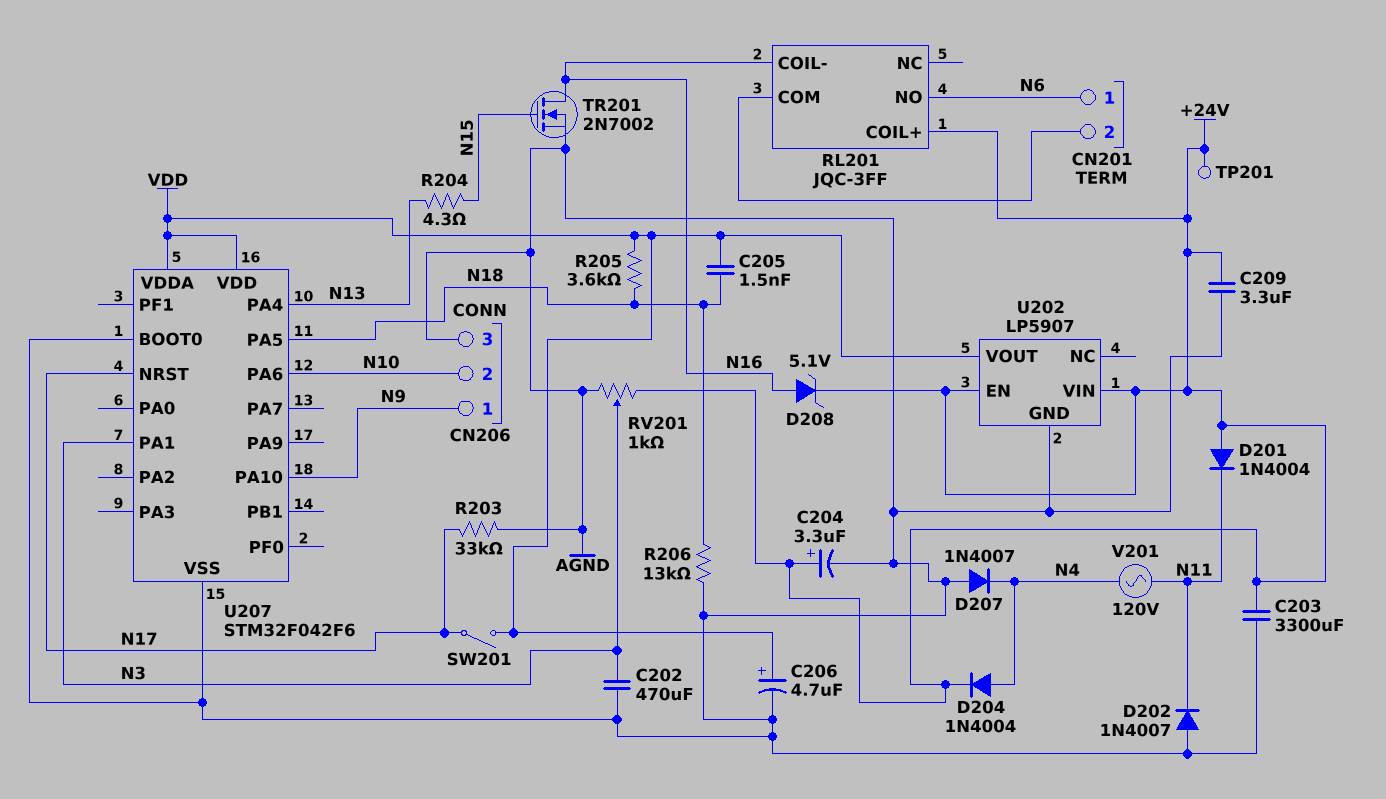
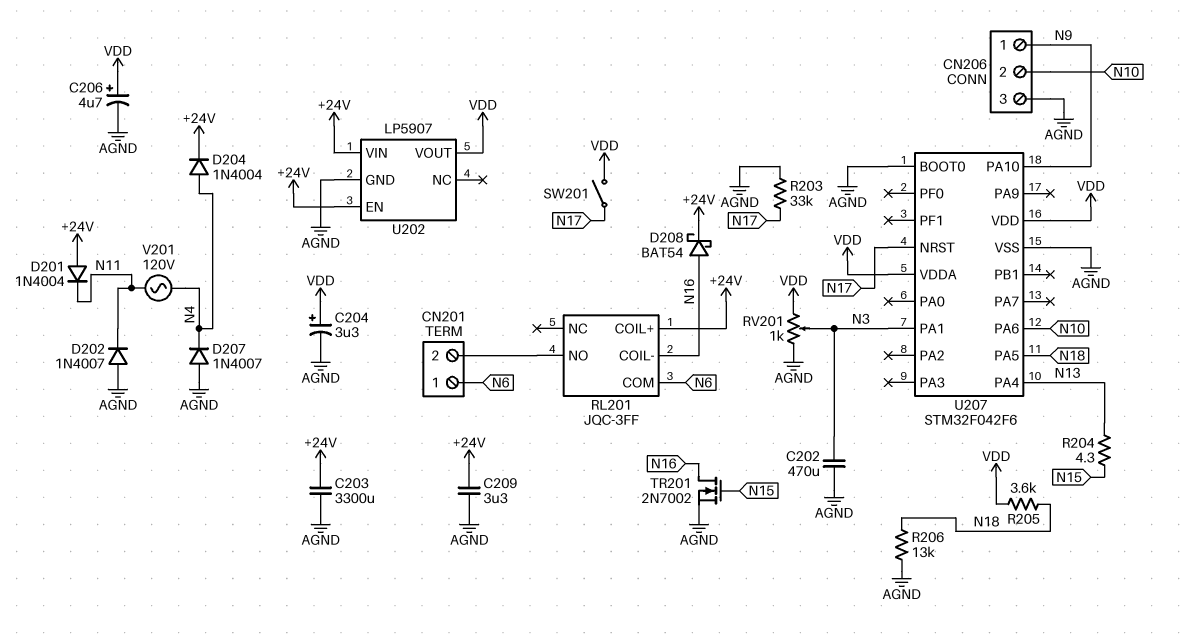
C204: 3.3uF (plus +24V, minus AGND) -> 3.3uF (plus VDD, minus AGND)
C205: 1.5nF (N18, VDD) -> none
D208: zener 5.1V (A N16, K +24V) -> schottky BAT54 (A N16, K +24V)
RL201 pin COM: CN201/2 -> N6
RL201 pin NO: N6 -> CN201/2
RV201: 1k (+24V, AGND, wiper N3) -> 1k (AGND, VDD, wiper N3)
TP201: test point (+24V) -> none

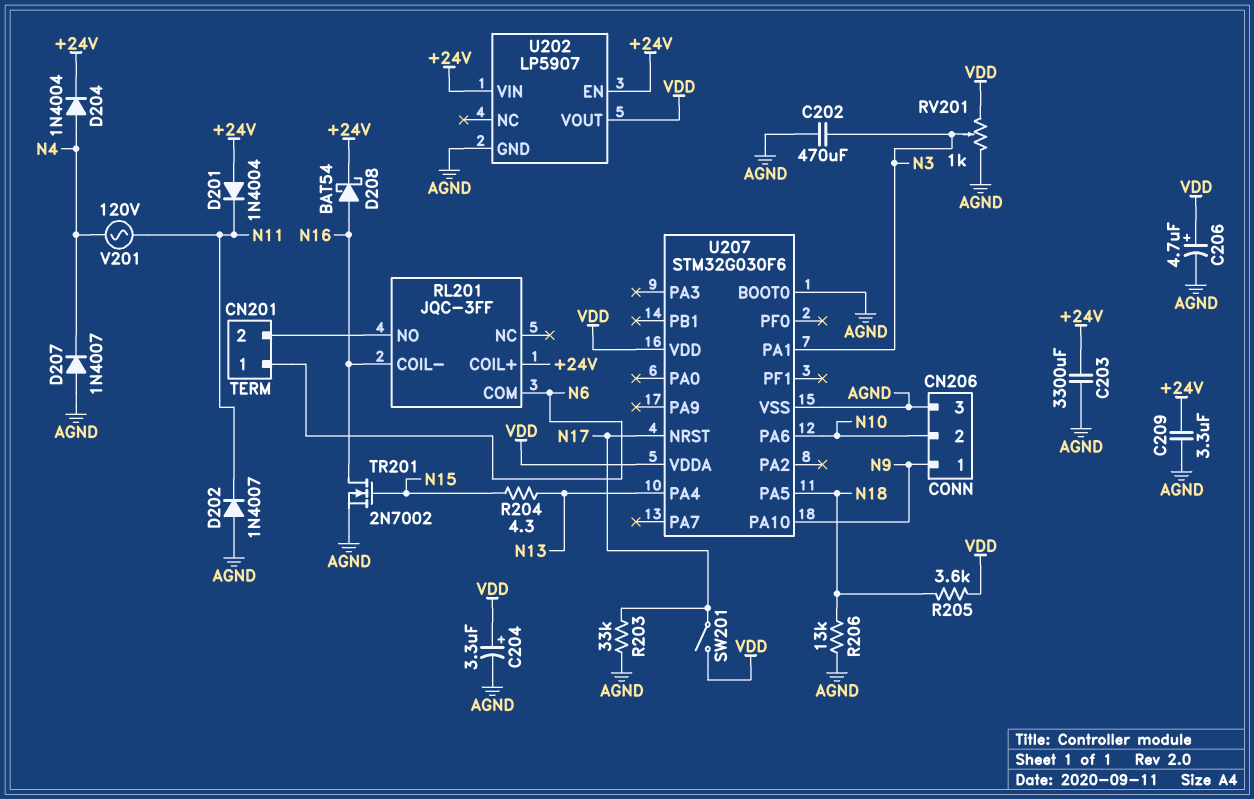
U207: STM32F042F6 -> STM32G030F6

